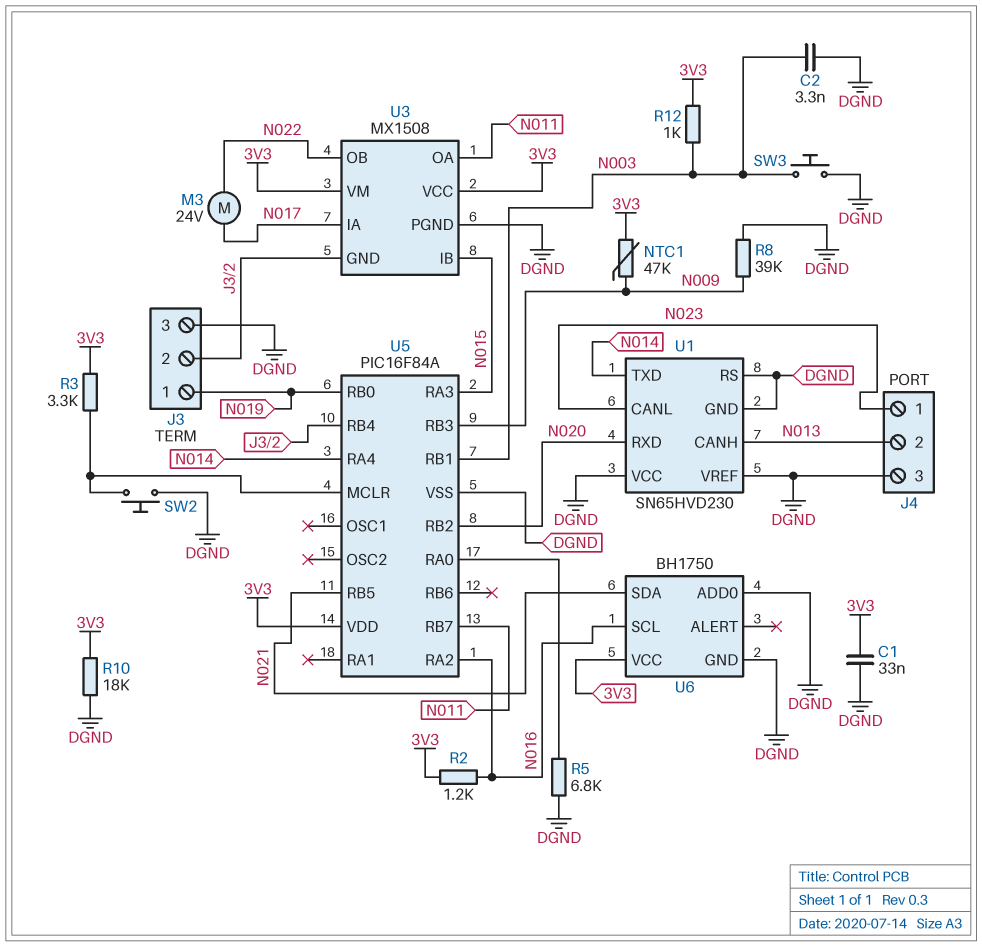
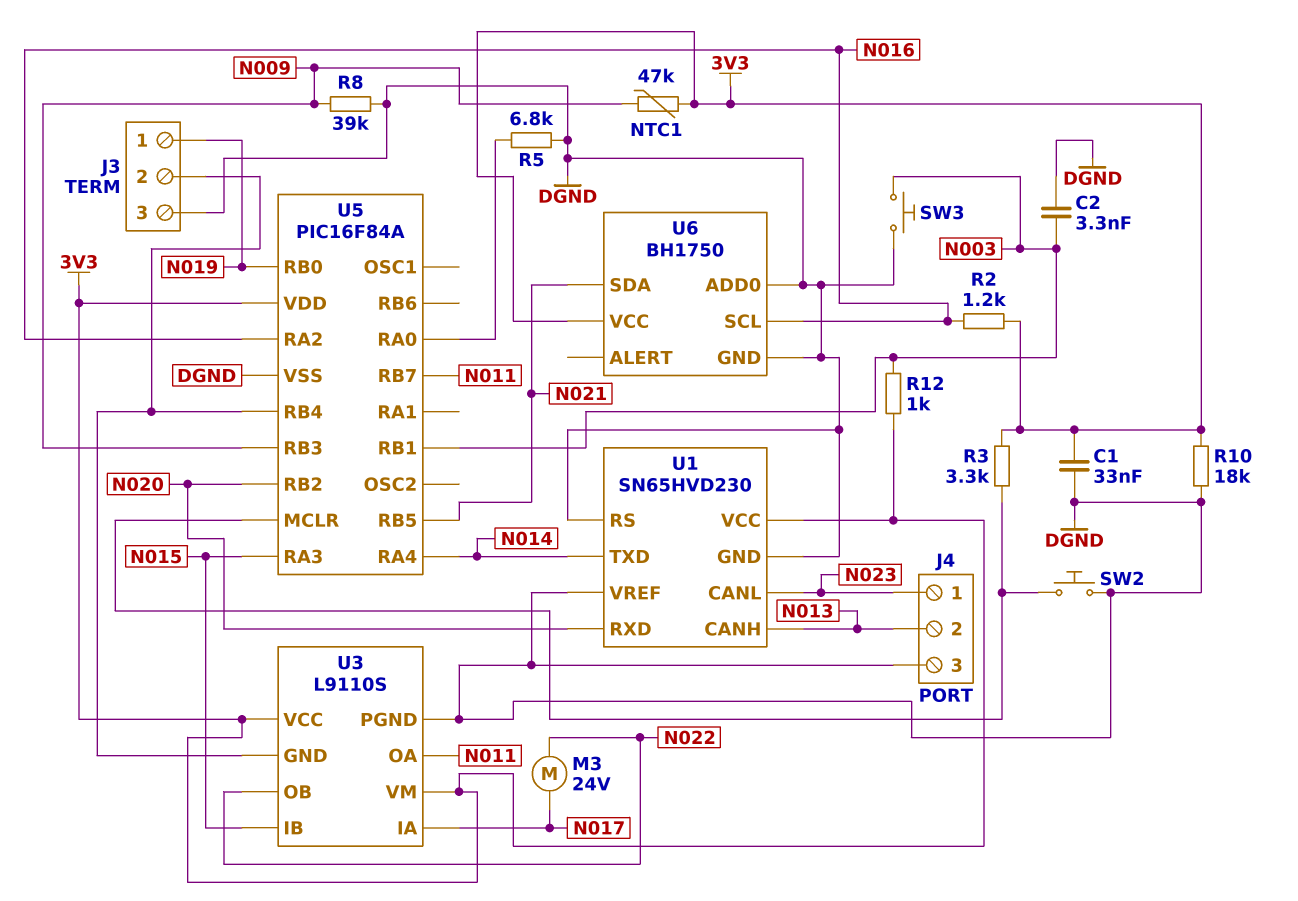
U1 pin VCC: DGND -> 3V3
U3: MX1508 -> L9110S

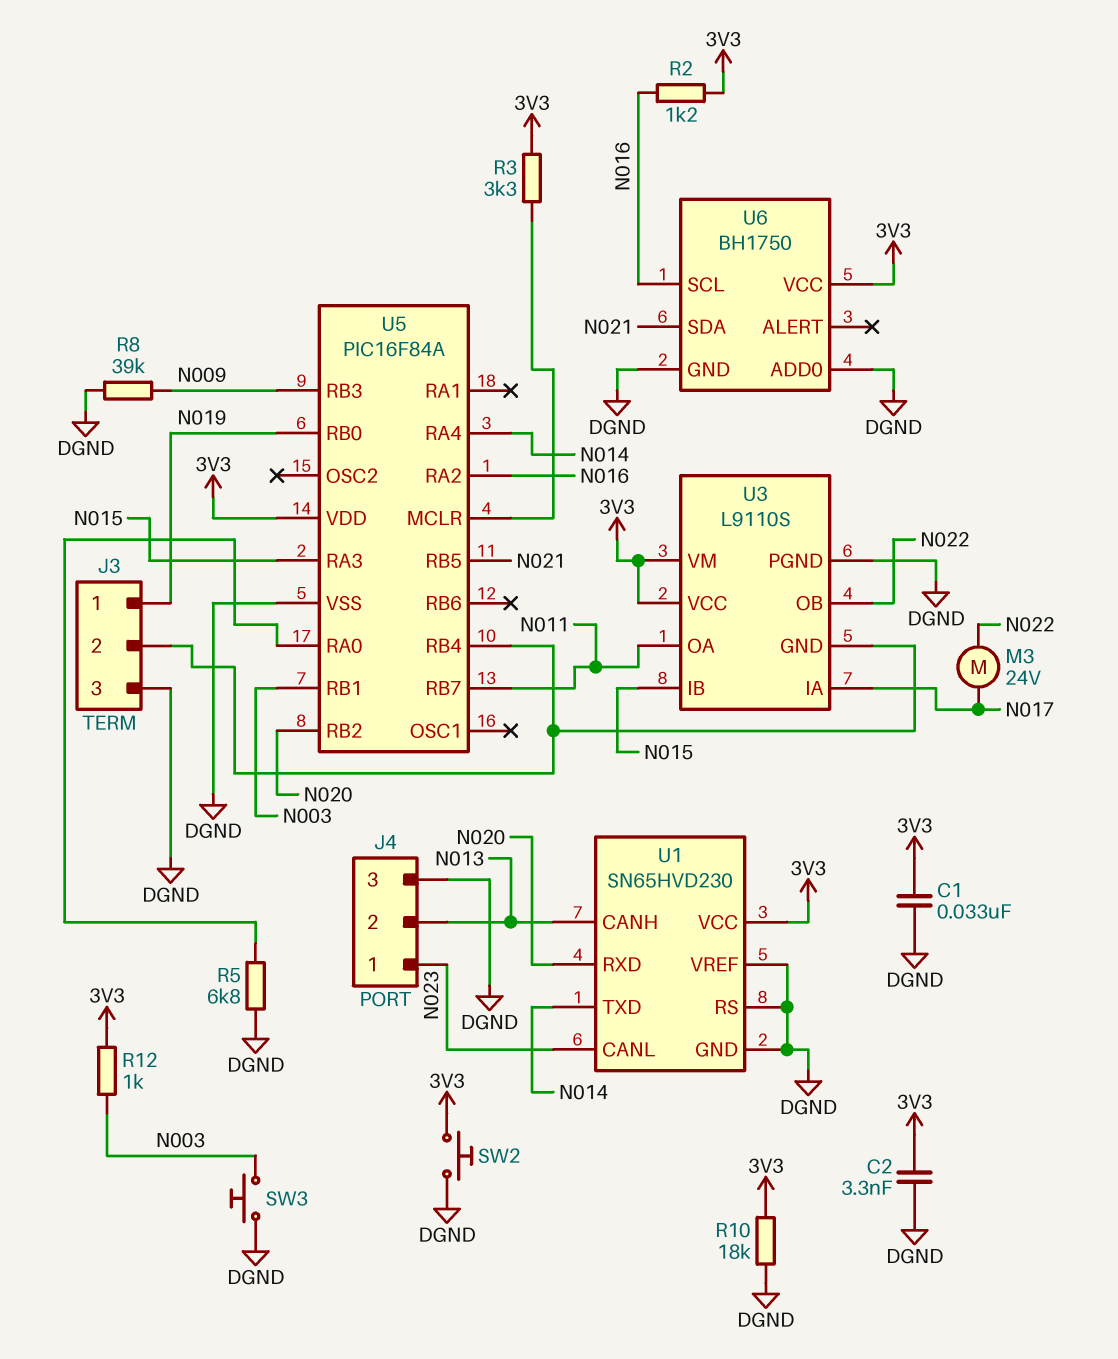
C2: 3.3nF (DGND, N003) -> 3.3nF (3V3, DGND)
NTC1: 47k (3V3, N009) -> none
SW2: button (DGND, U5/MCLR) -> button (3V3, DGND)

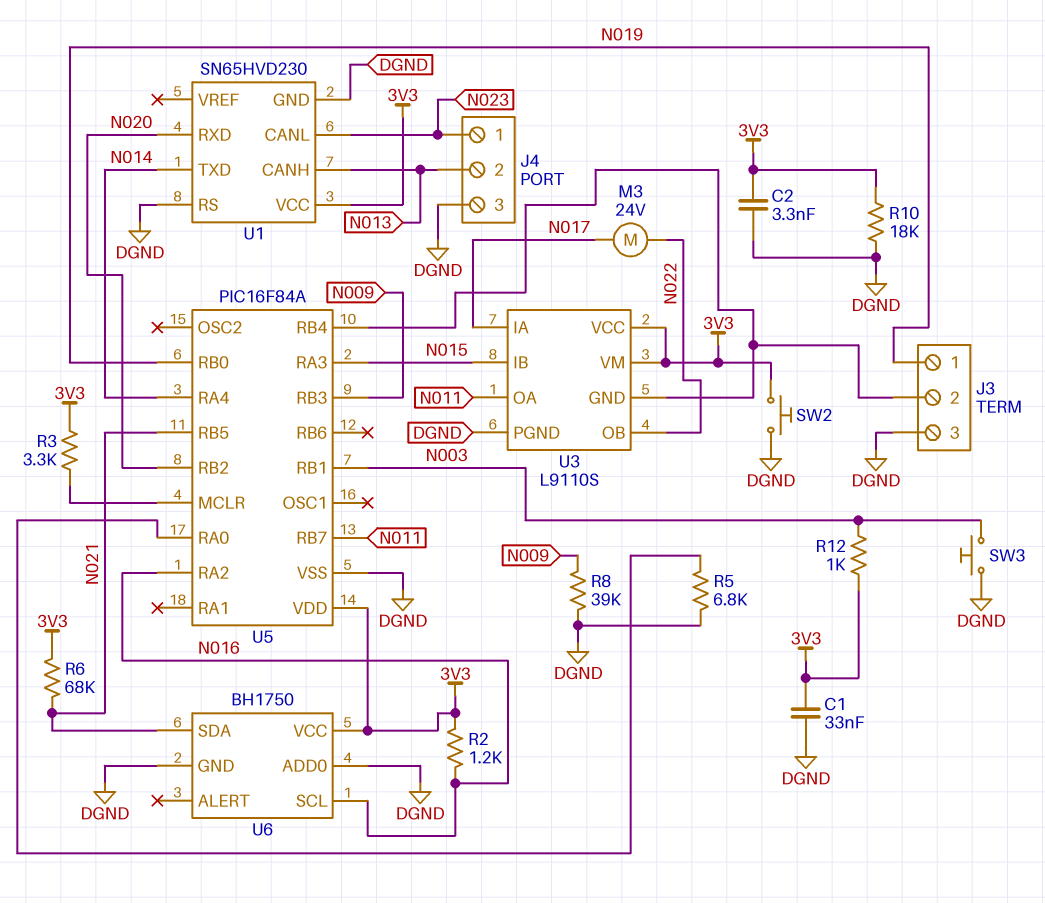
R6: none -> 68k (3V3, N021)
U1 pin VREF: DGND -> none

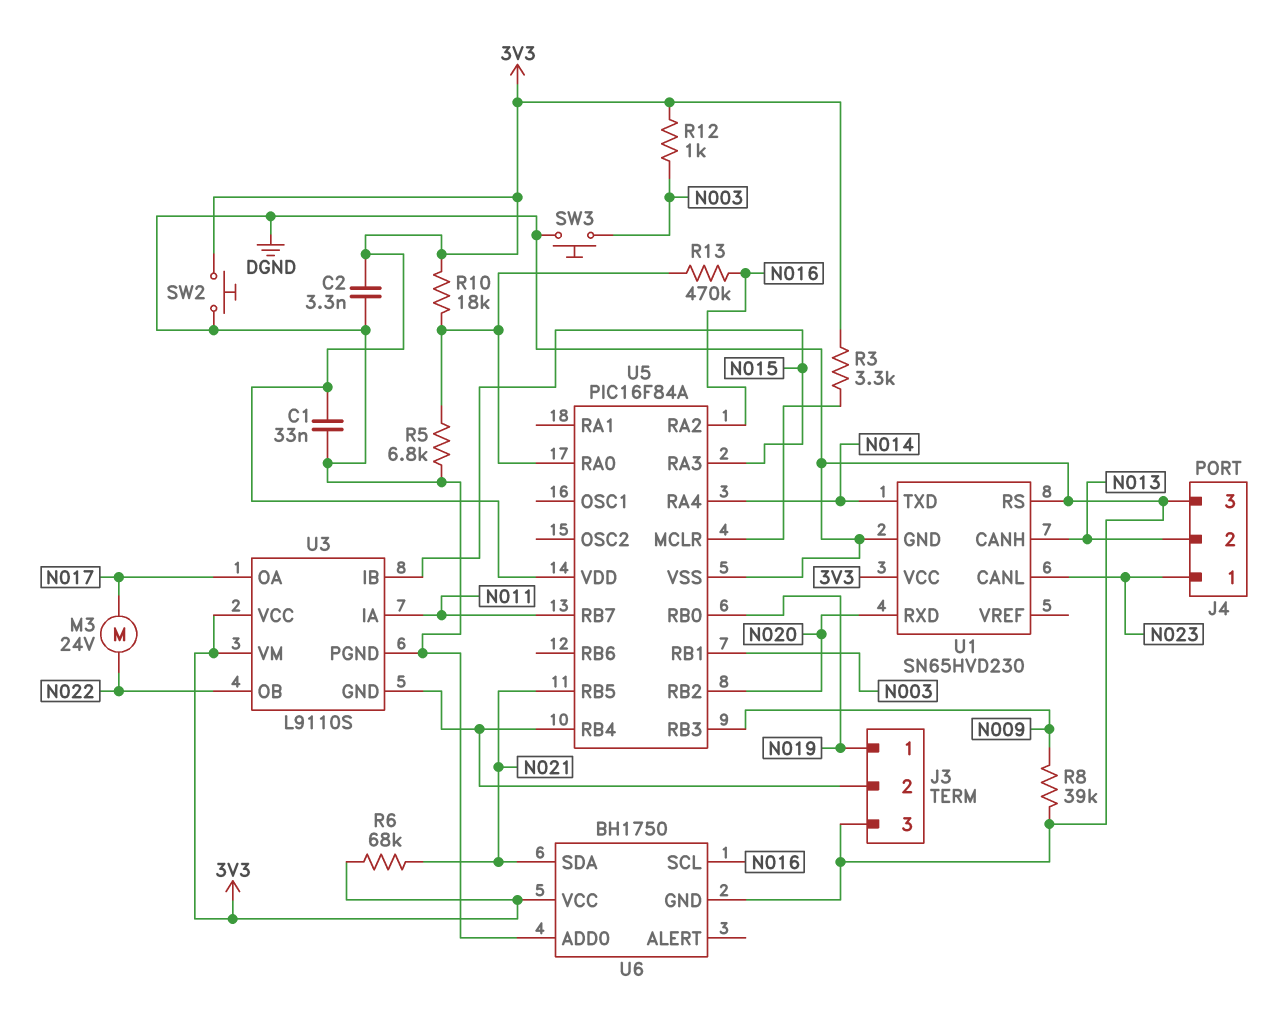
R2: 1.2k (3V3, N016) -> none
R10: 18k (3V3, DGND) -> 18k (3V3, U5/RA0)
R13: none -> 470k (N016, U5/RA0)
U3 pin IA: N017 -> N011
U3 pin OA: N011 -> N017

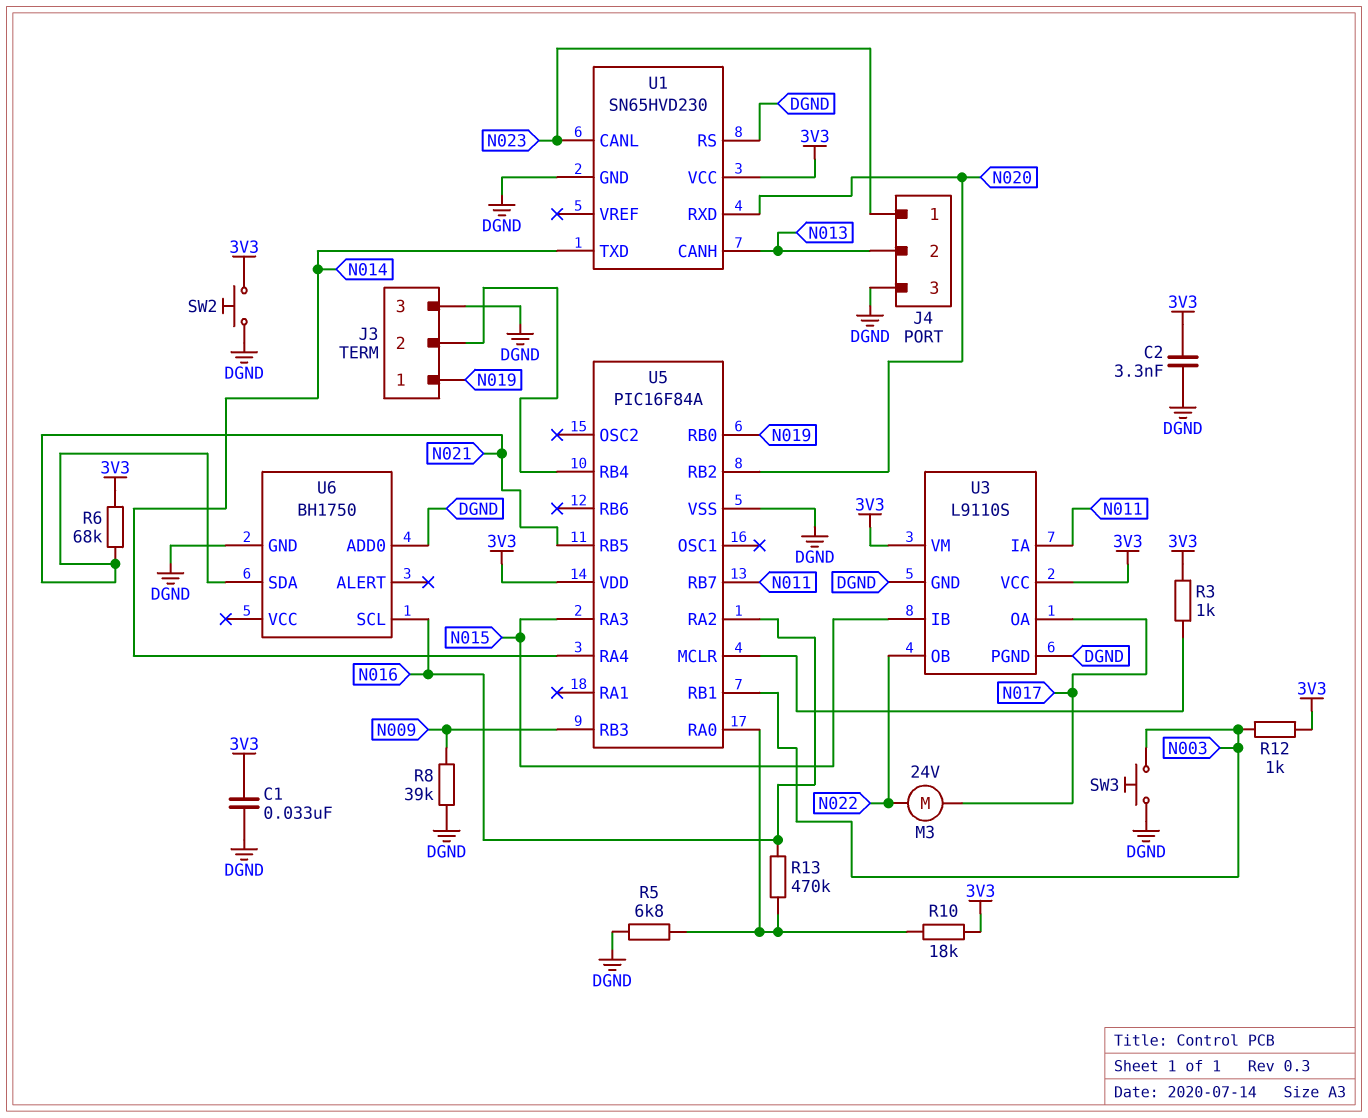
R3: 3.3k (3V3, U5/MCLR) -> 1k (3V3, U5/MCLR)
U3 pin GND: J3/2 -> DGND
U6 pin VCC: 3V3 -> none

